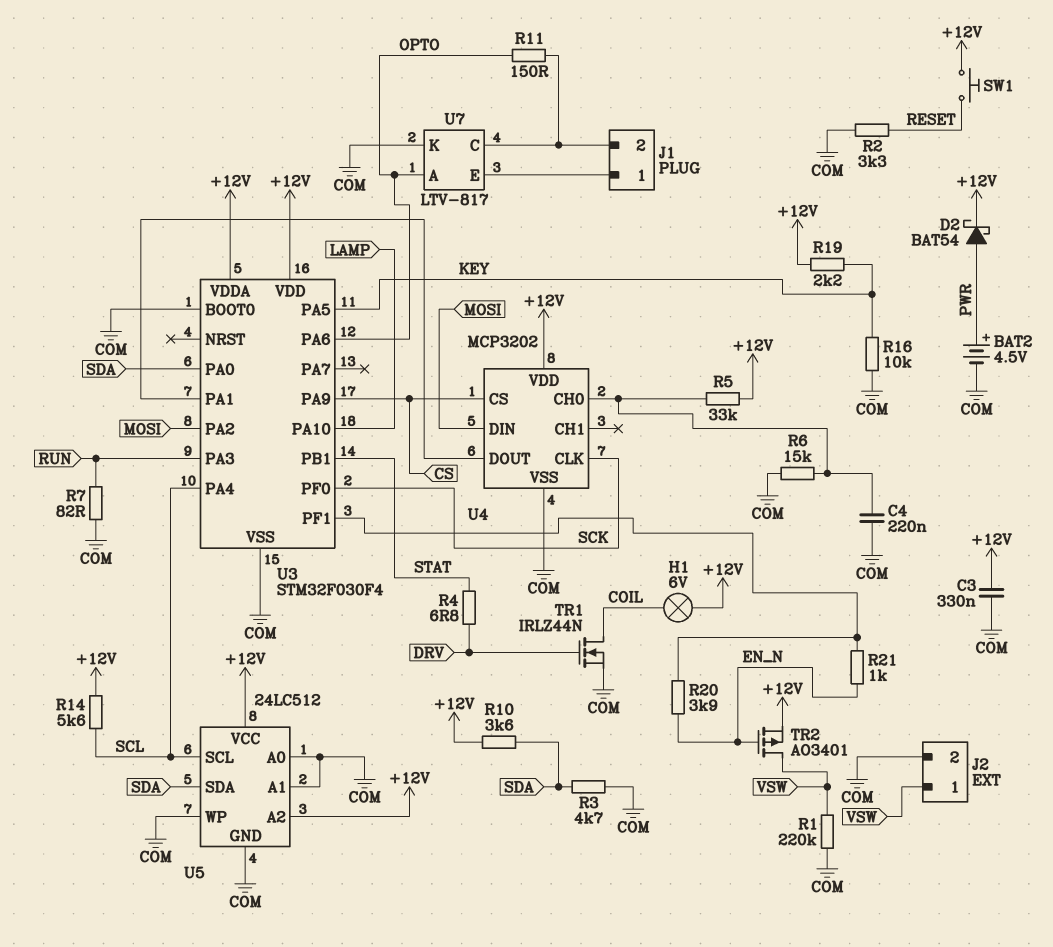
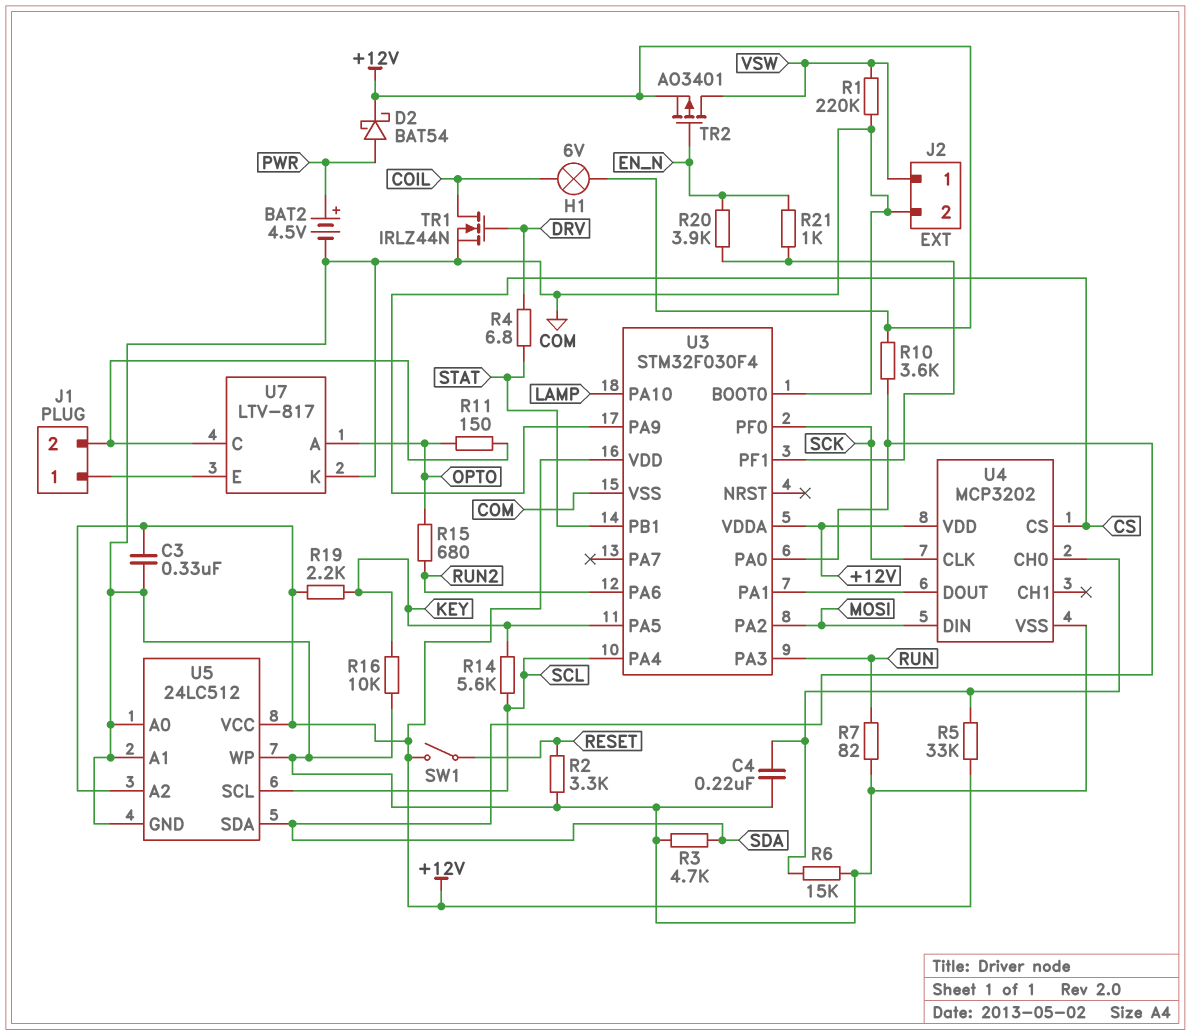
R14: 5.6k (+12V, SCL) -> 5.6k (KEY, SCL)
R15: none -> 680 (OPTO, RUN2)
SW1: button (+12V, RESET) -> switch (+12V, RESET)
U3 pin PA6: OPTO -> RUN2

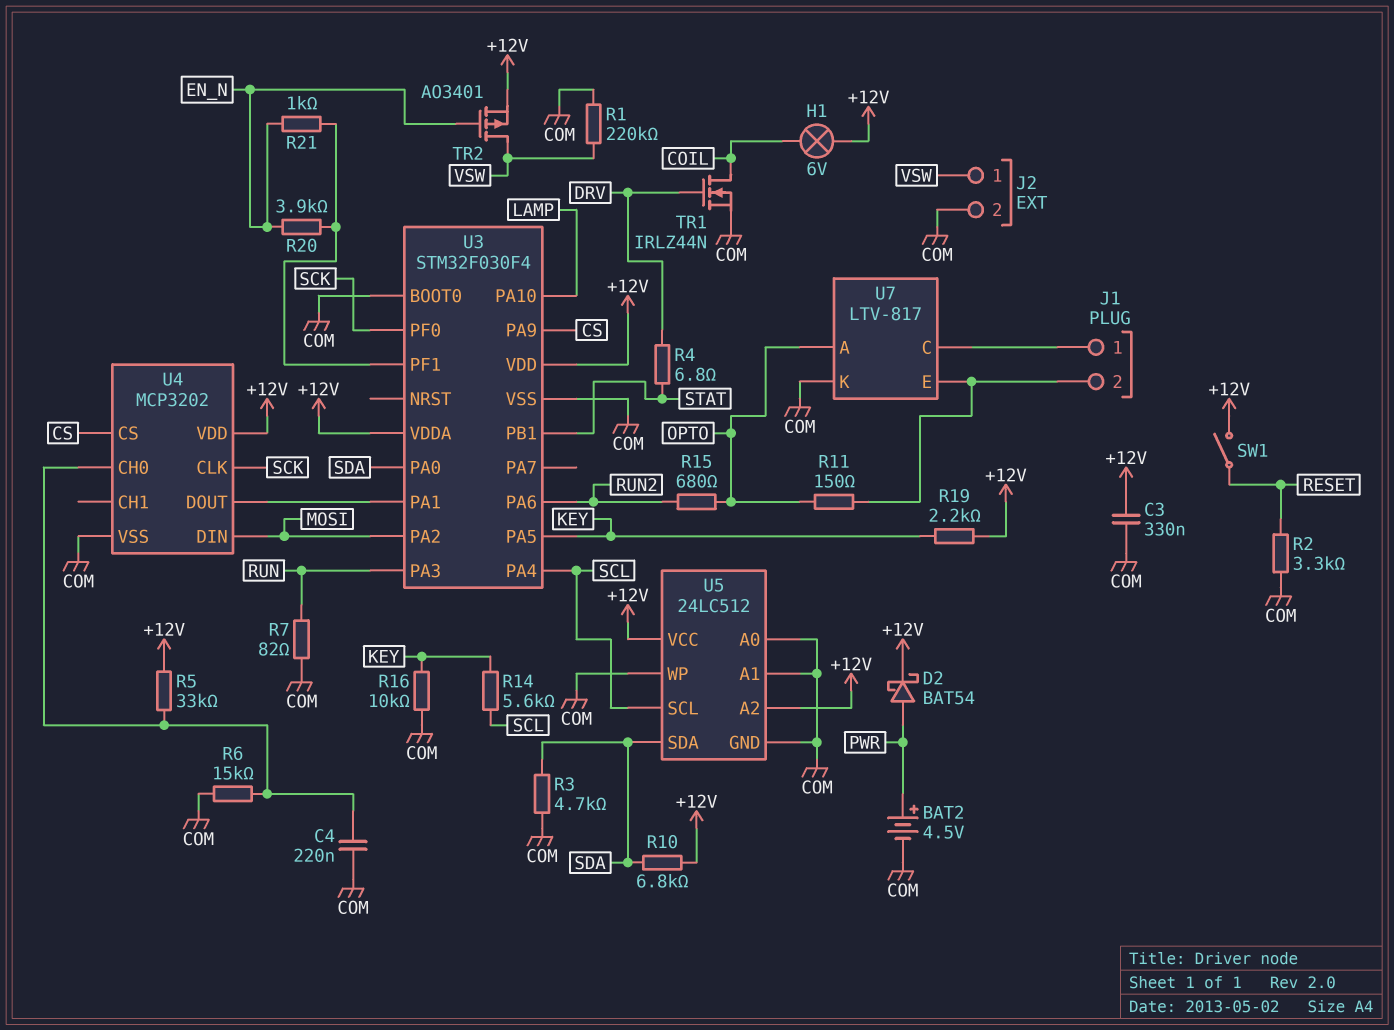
R10: 3.6k (+12V, SDA) -> 6.8k (+12V, SDA)
U7 pin C: J1/2 -> J1/1
U7 pin E: J1/1 -> J1/2

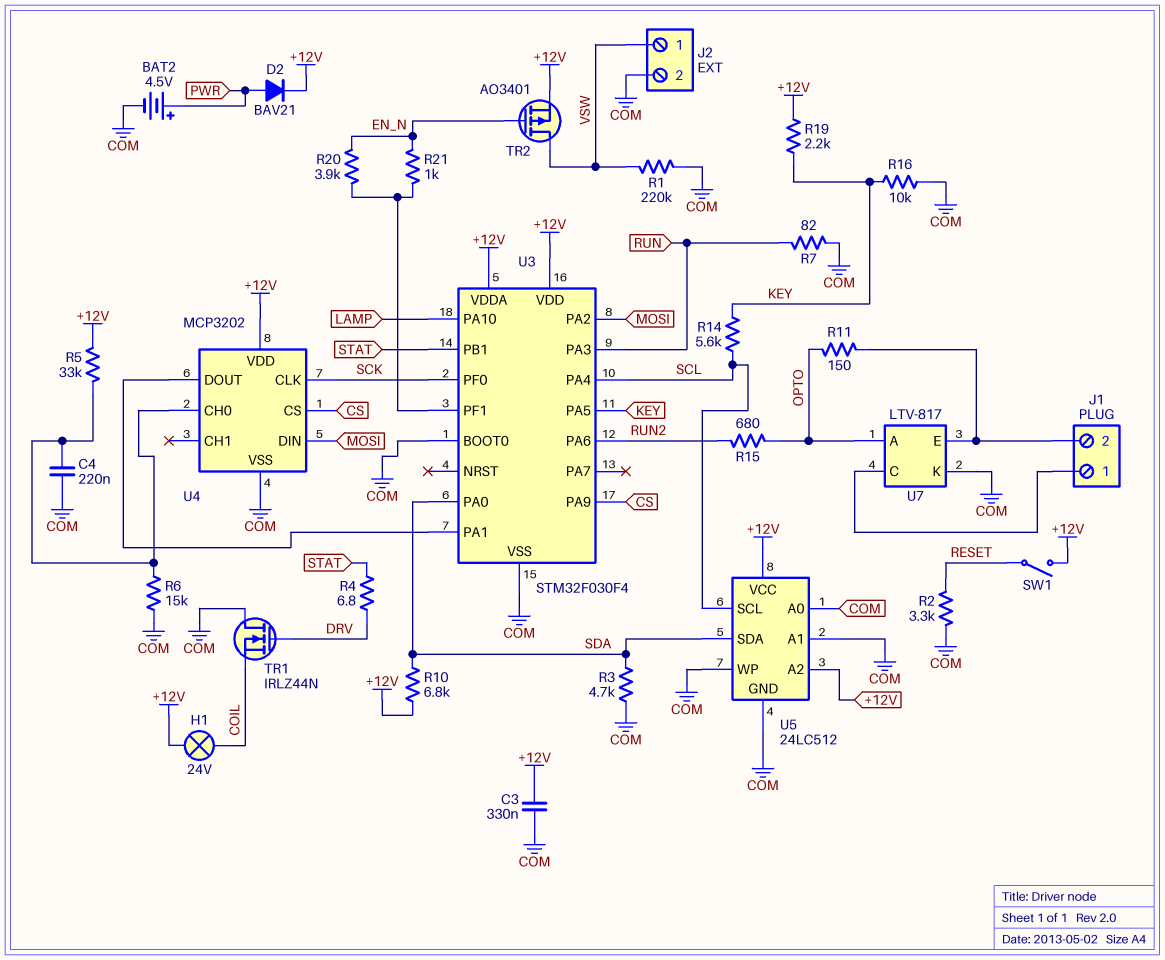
D2: schottky BAT54 (A PWR, K +12V) -> diode BAV21 (A PWR, K +12V)
H1: lamp 6V (+12V, COIL) -> lamp 24V (+12V, COIL)
TR1: NMOS IRLZ44N (G DRV, D COIL, S COM) -> NMOS IRLZ44N (G DRV, D COM, S COIL)

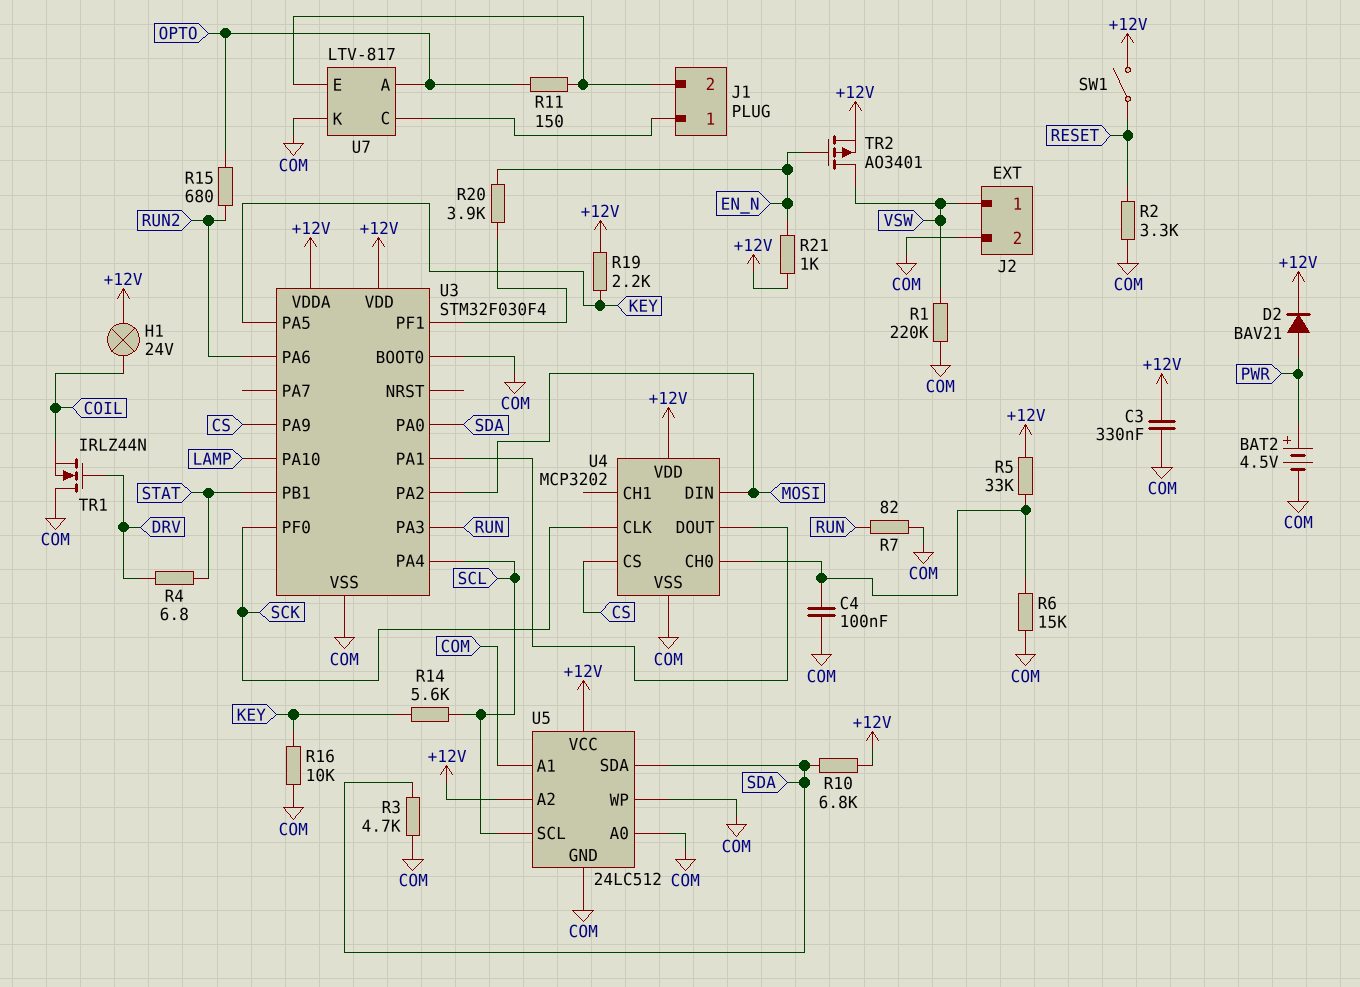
C4: 220nF (COM, U4/CH0) -> 100nF (COM, U4/CH0)
R21: 1k (EN_N, U3/PF1) -> 1k (+12V, EN_N)

